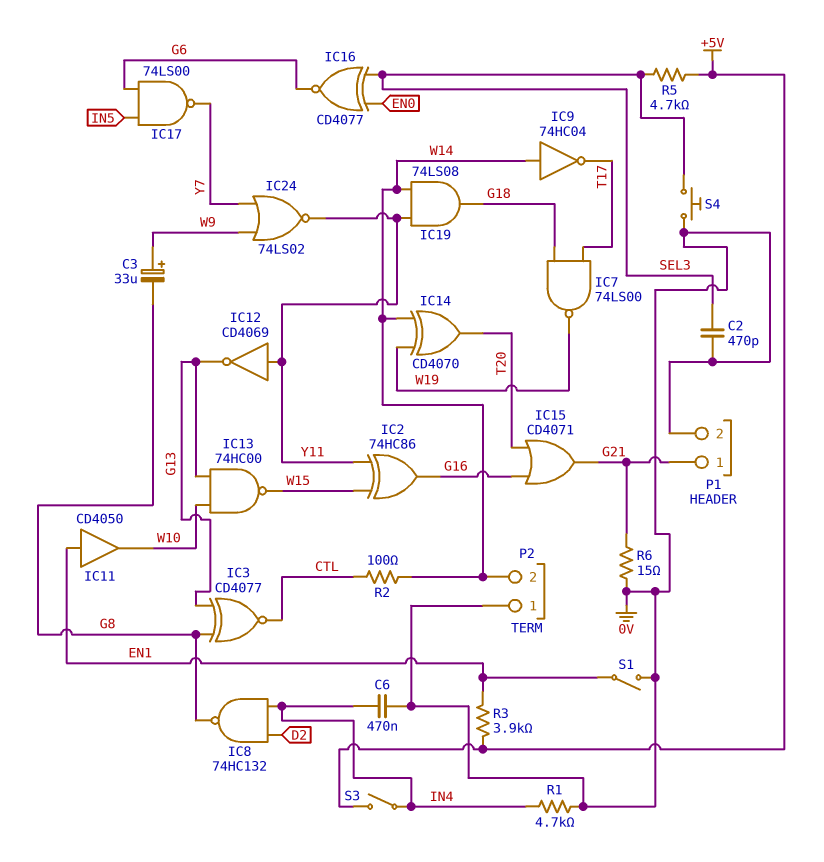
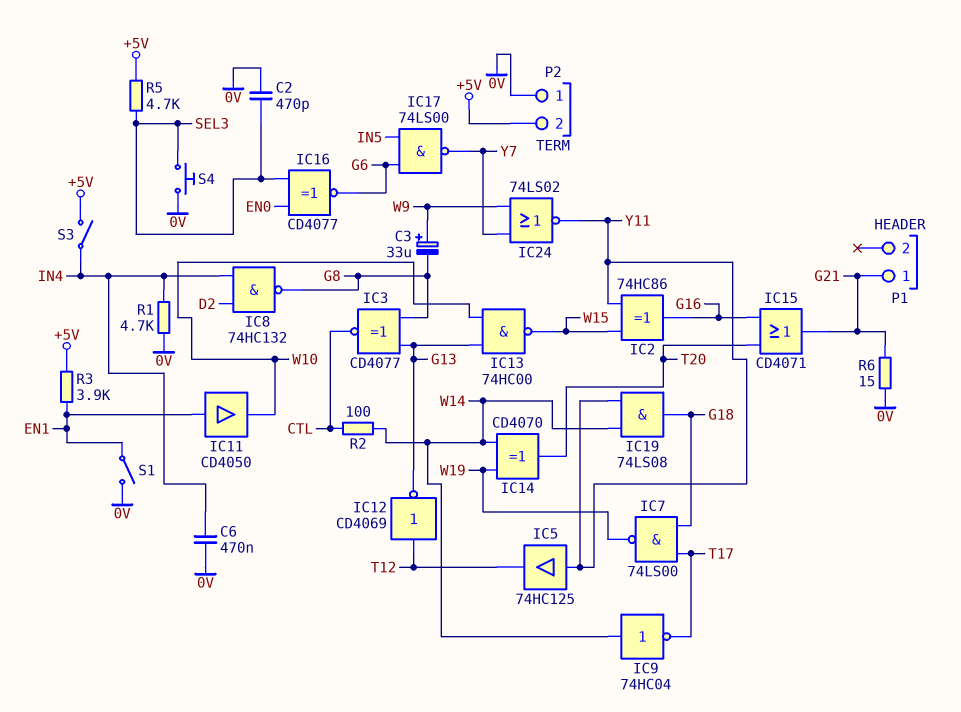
IC5: none -> buffer 74HC125 (in Y11, out T12)
IC12: NOT CD4069 (in Y11, out G13) -> NOT CD4069 (in T12, out G13)
P1 pin 2: 0V -> none
P2 pin 2: W14 -> +5V

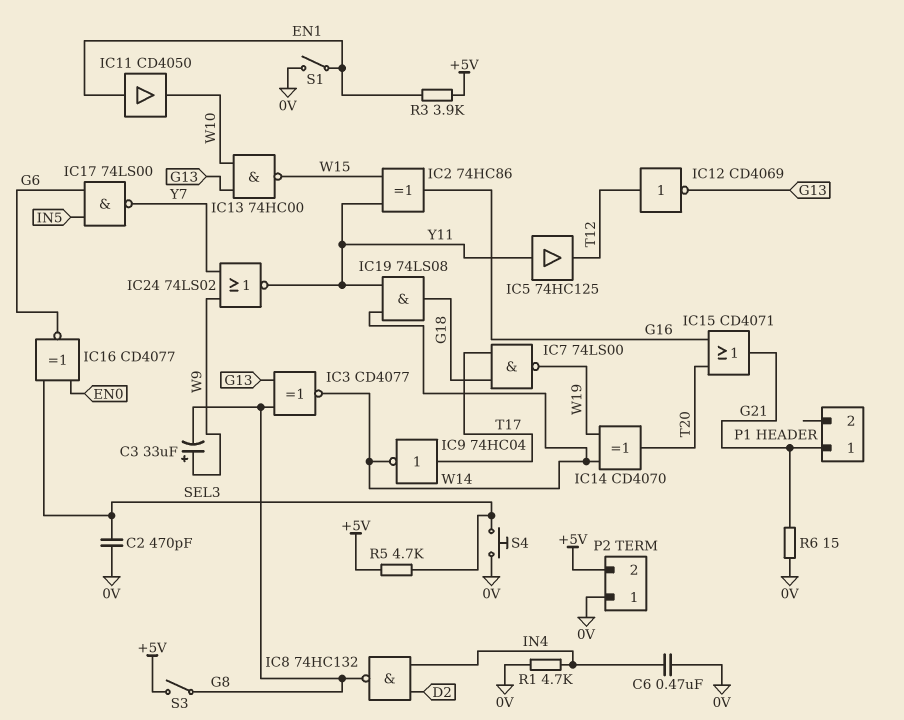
IC3: XNOR CD4077 (in G8, in G13, out CTL) -> XNOR CD4077 (in G8, in G13, out W14)
IC9: NOT 74HC04 (in W14, out T17) -> NOT 74HC04 (in T17, out W14)
R2: 100 (CTL, W14) -> none
S3: switch (+5V, IN4) -> switch (+5V, G8)

